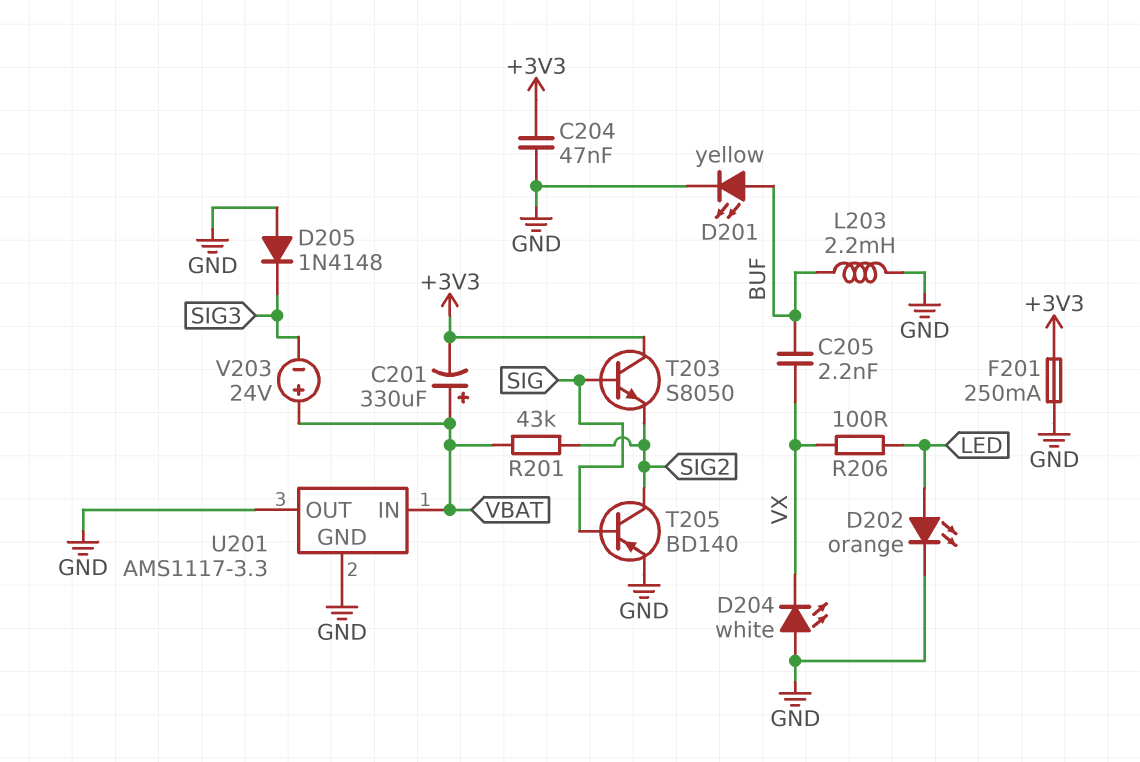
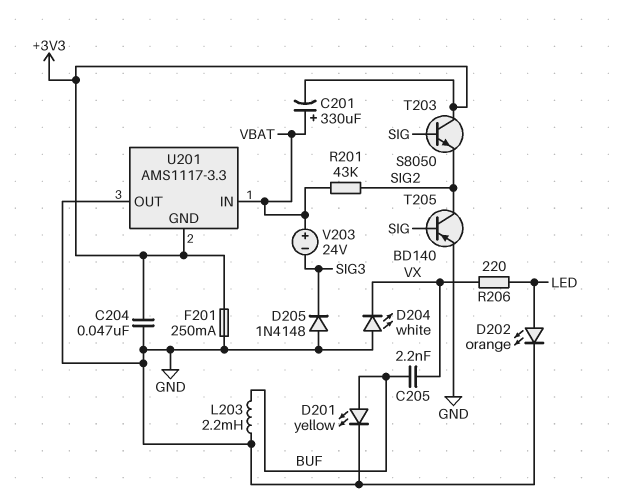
R206: 100 (LED, VX) -> 220 (LED, VX)
U201 pin GND: GND -> +3V3

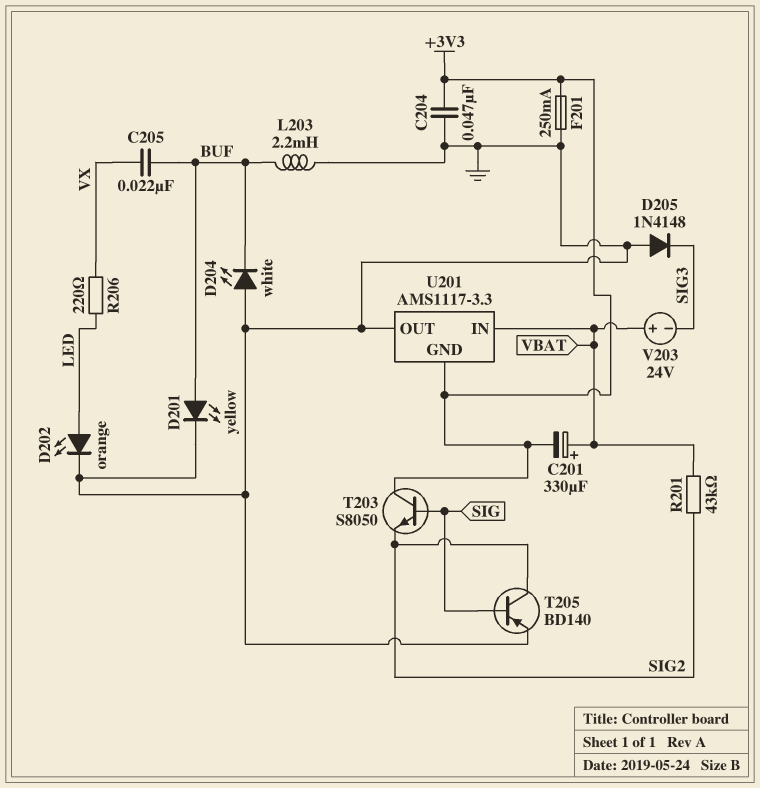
C205: 2.2nF (BUF, VX) -> 22nF (BUF, VX)
D204: LED white (A GND, K VX) -> LED white (A GND, K BUF)

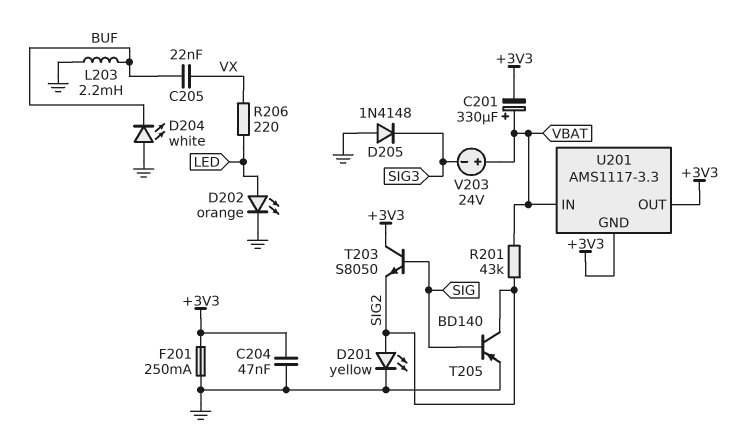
D201: LED yellow (A BUF, K GND) -> LED yellow (A SIG2, K GND)
U201 pin OUT: GND -> +3V3

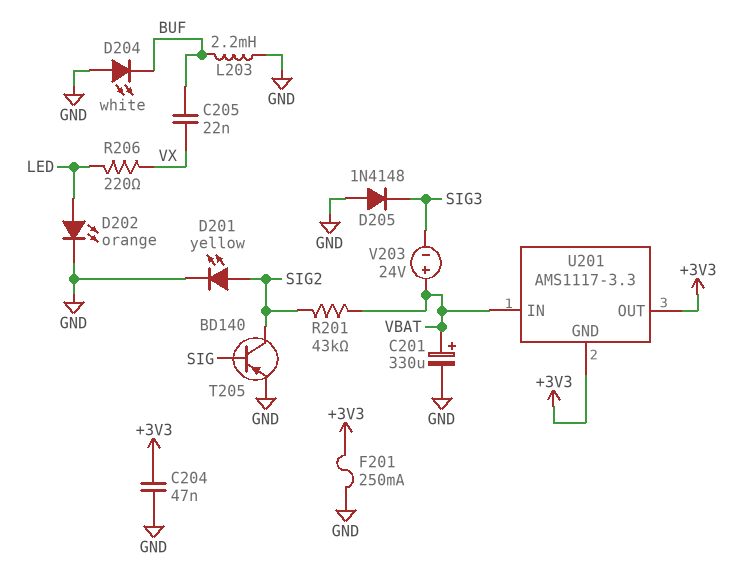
C201: 330uF (plus VBAT, minus +3V3) -> 330uF (plus VBAT, minus GND)
T203: NPN S8050 (B SIG, C +3V3, E SIG2) -> none

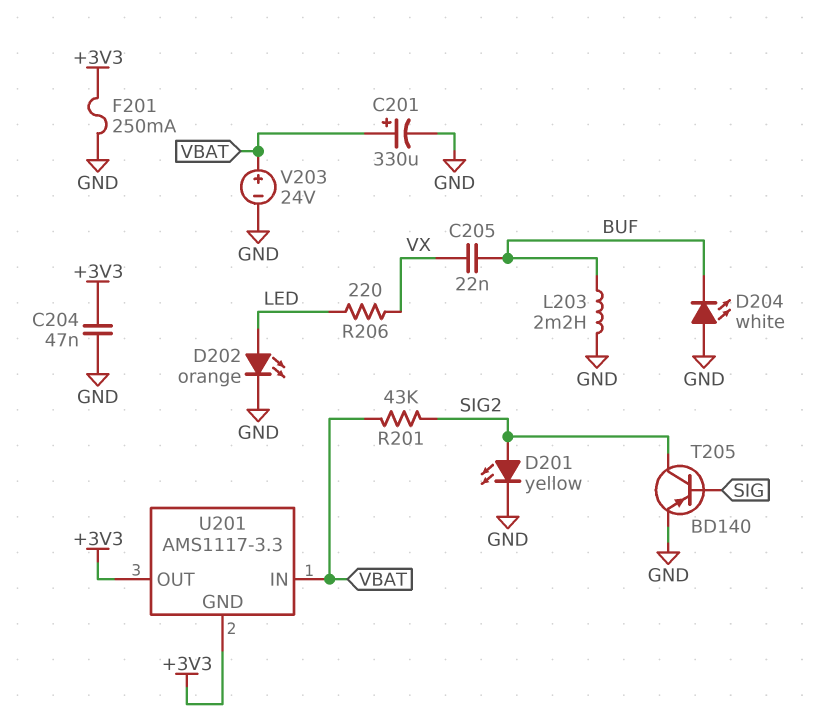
D205: diode 1N4148 (A GND, K SIG3) -> none
V203: 24V (plus VBAT, minus SIG3) -> 24V (plus VBAT, minus GND)

